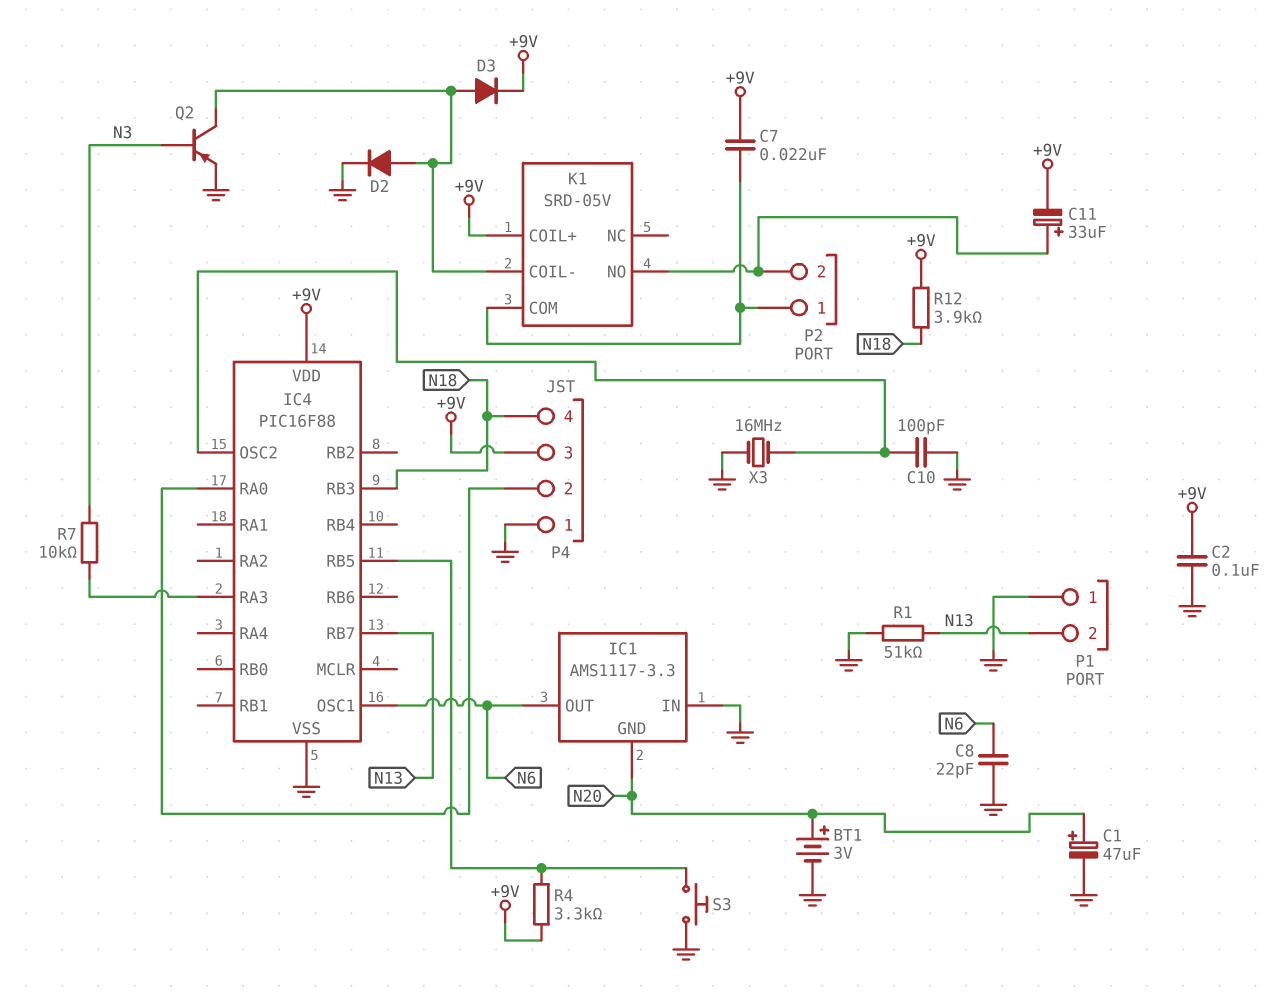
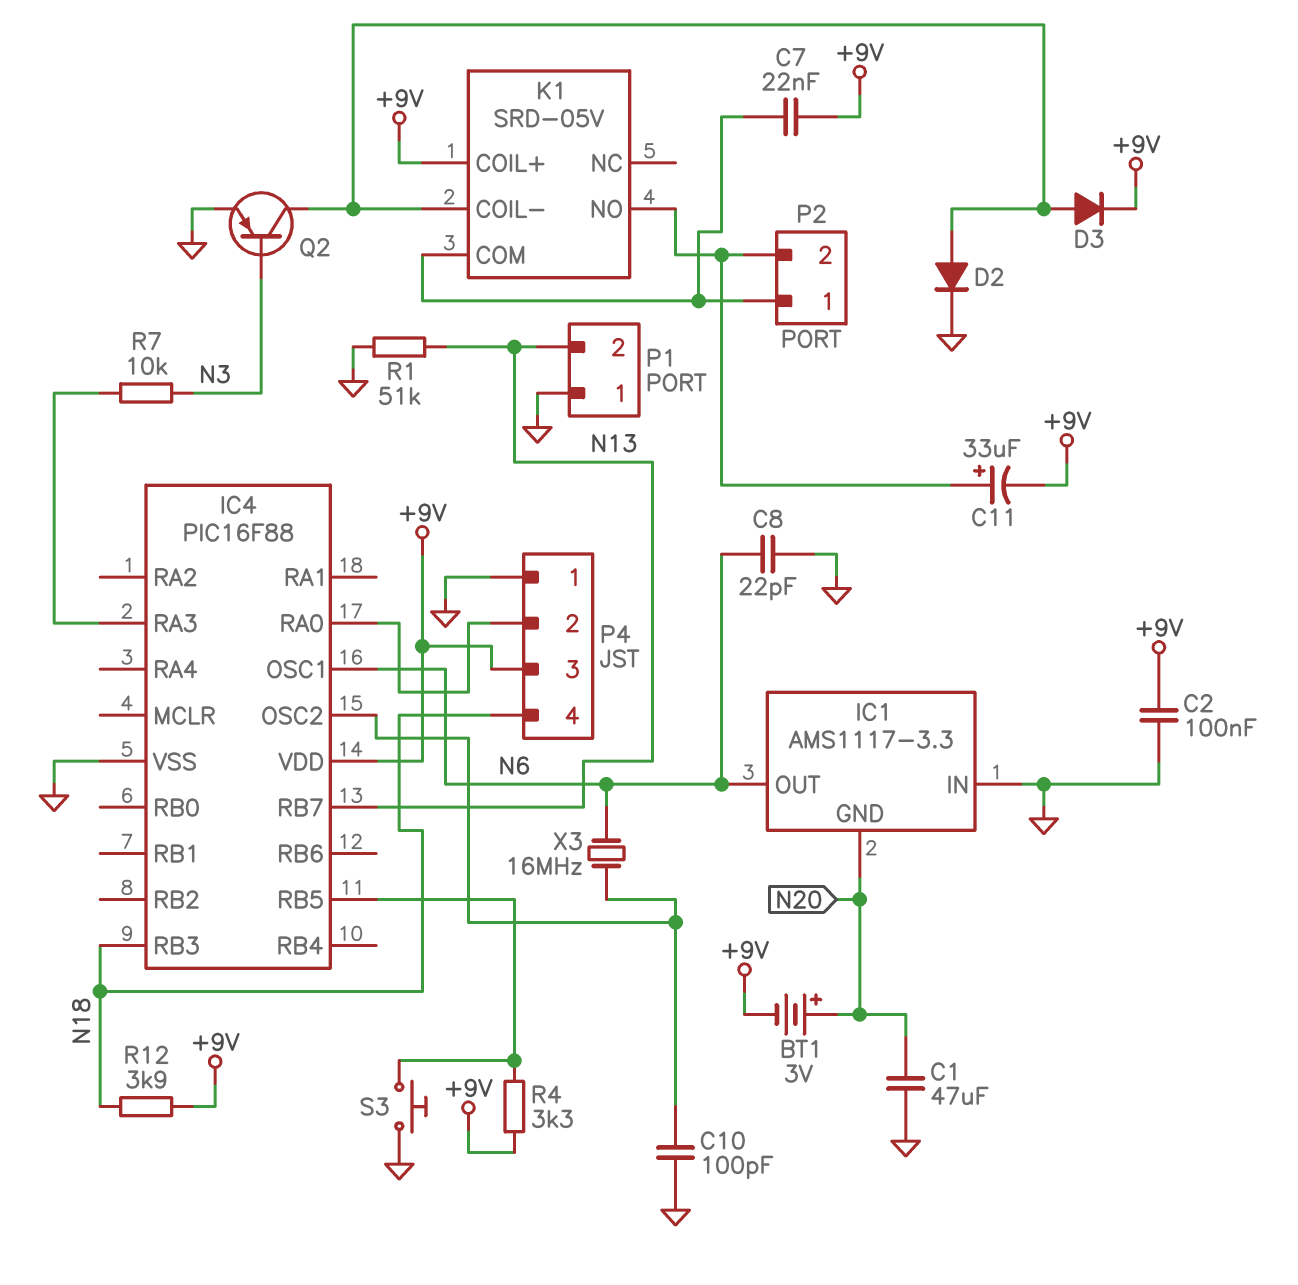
BT1: 3V (plus N20, minus GND) -> 3V (plus N20, minus +9V)
C1: 47uF (plus N20, minus GND) -> 47uF (GND, N20)
X3: 16MHz (GND, IC4/OSC2) -> 16MHz (IC4/OSC2, N6)

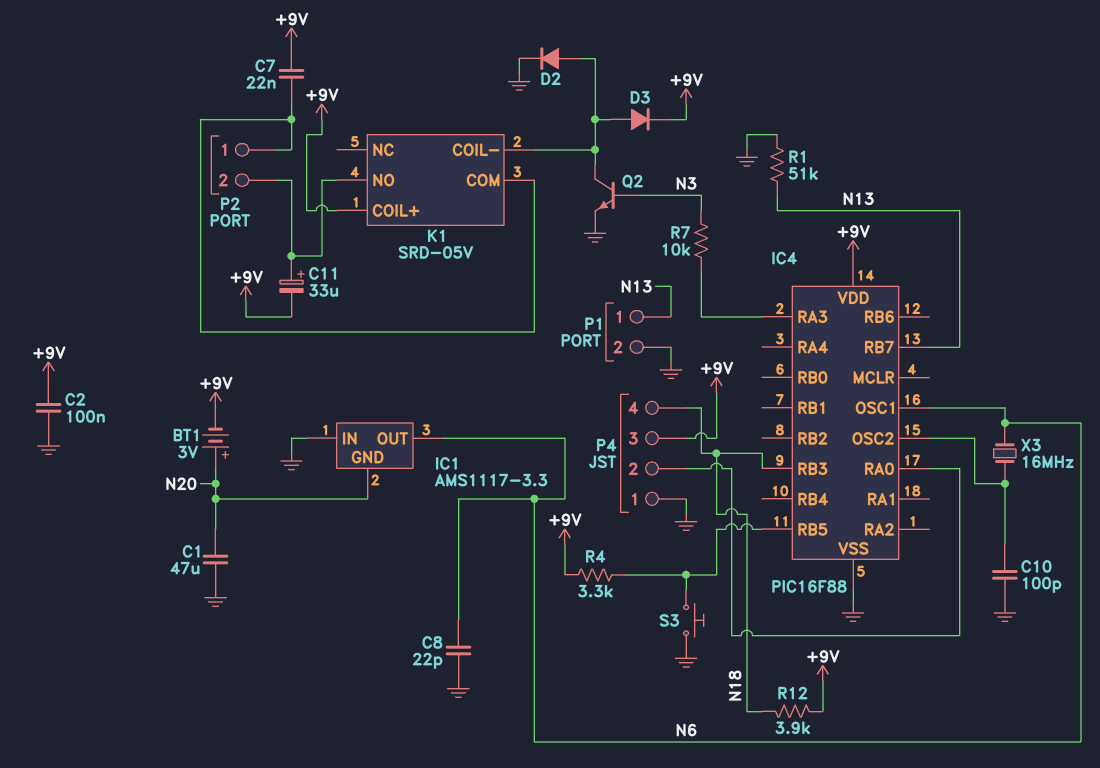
P1 pin 1: GND -> N13
P1 pin 2: N13 -> GND
Q2: PNP (B N3, C K1/COIL-, E GND) -> NPN (B N3, C K1/COIL-, E GND)

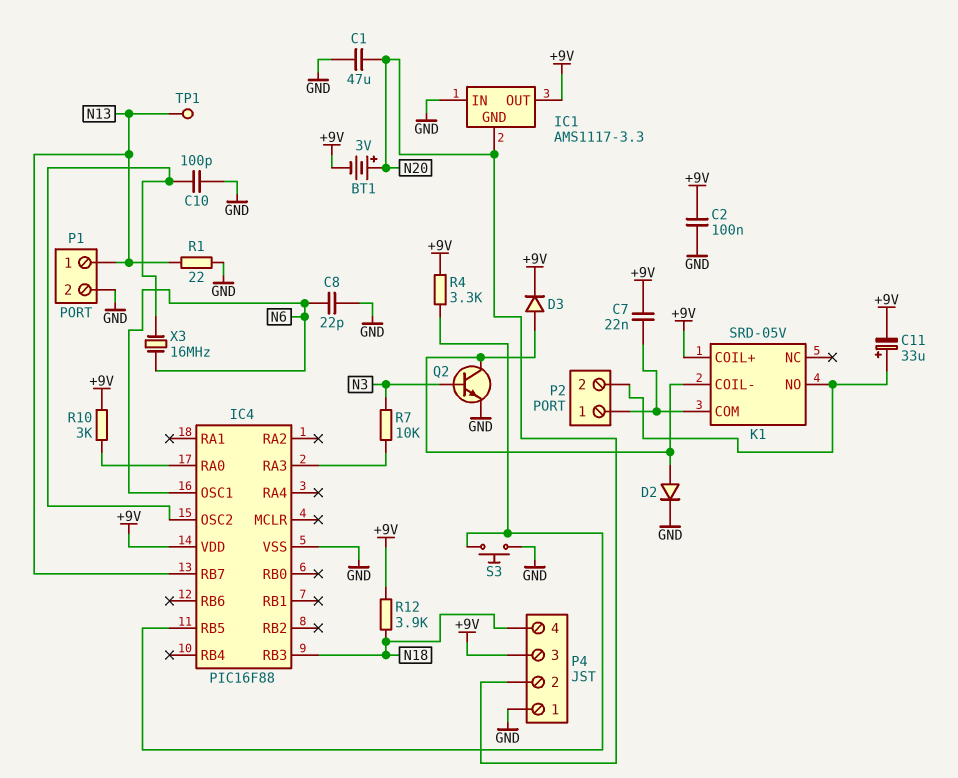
IC1 pin OUT: N6 -> +9V
P4 pin 2: IC4/RA0 -> N20
R1: 51k (GND, N13) -> 22 (GND, N13)
R10: none -> 3k (+9V, IC4/RA0)
TP1: none -> test point (N13)

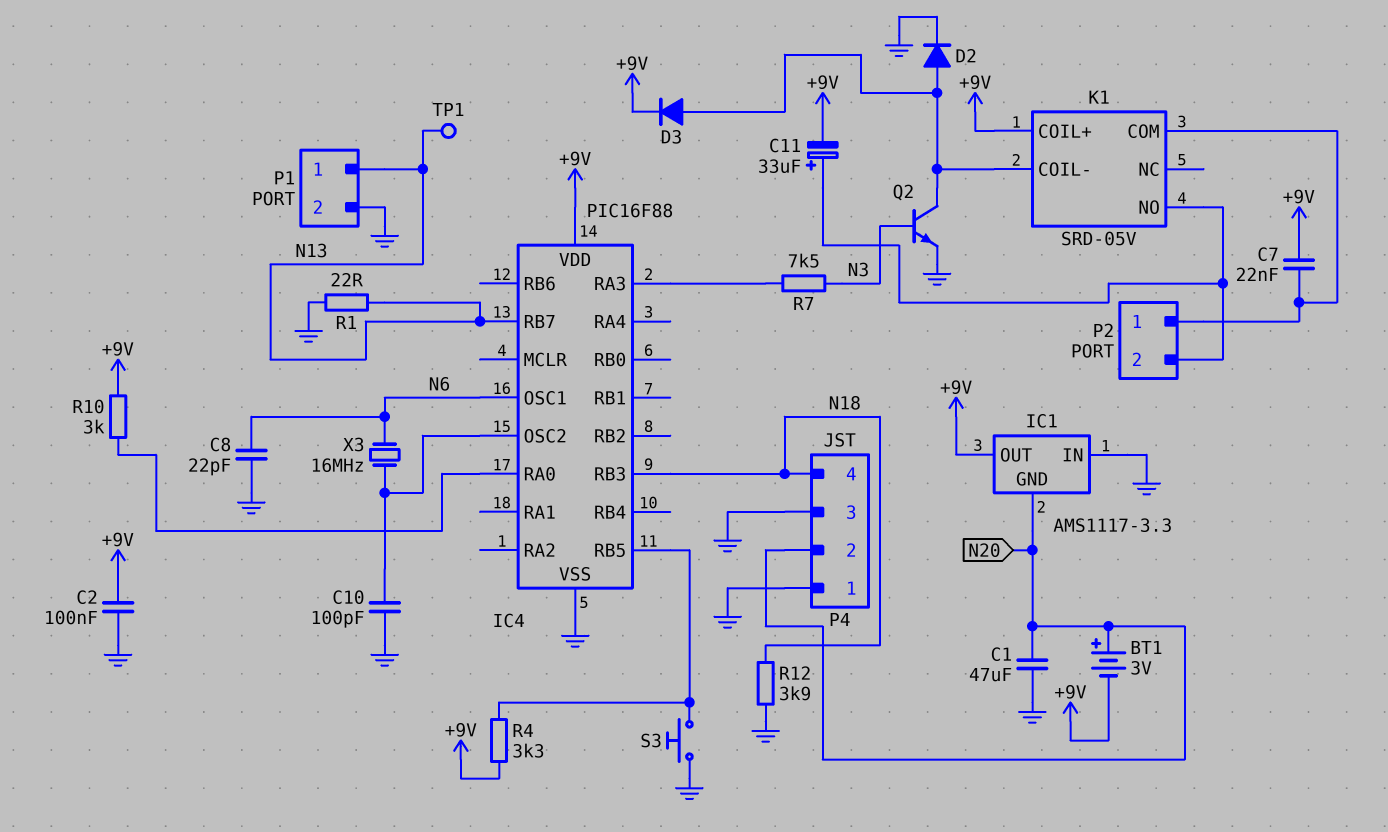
P4 pin 3: +9V -> GND
R7: 10k (IC4/RA3, N3) -> 7.5k (IC4/RA3, N3)
R12: 3.9k (+9V, N18) -> 3.9k (GND, N18)

